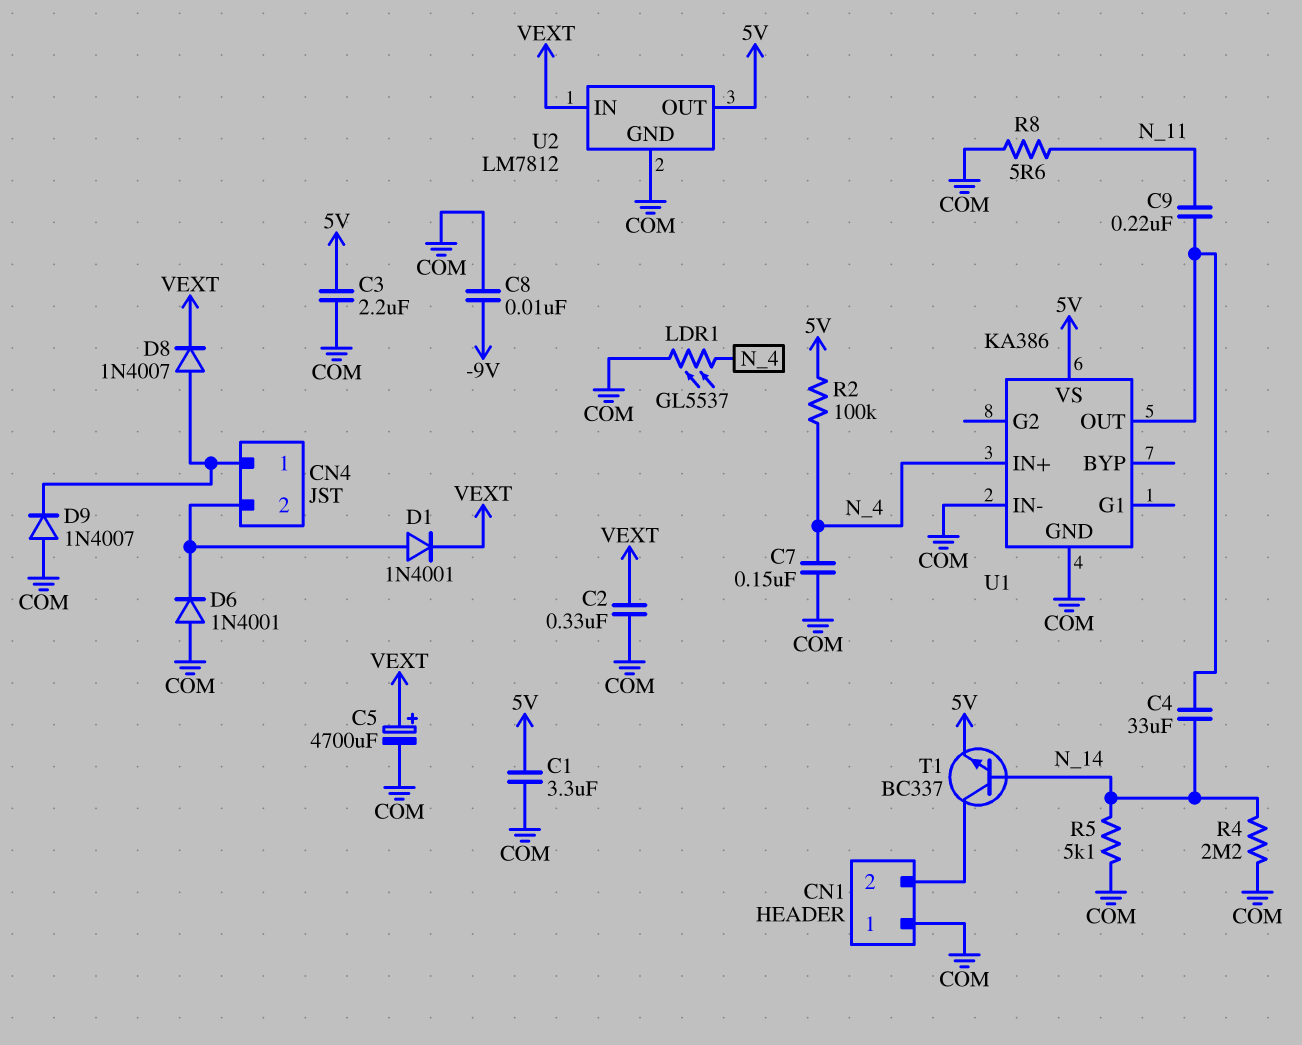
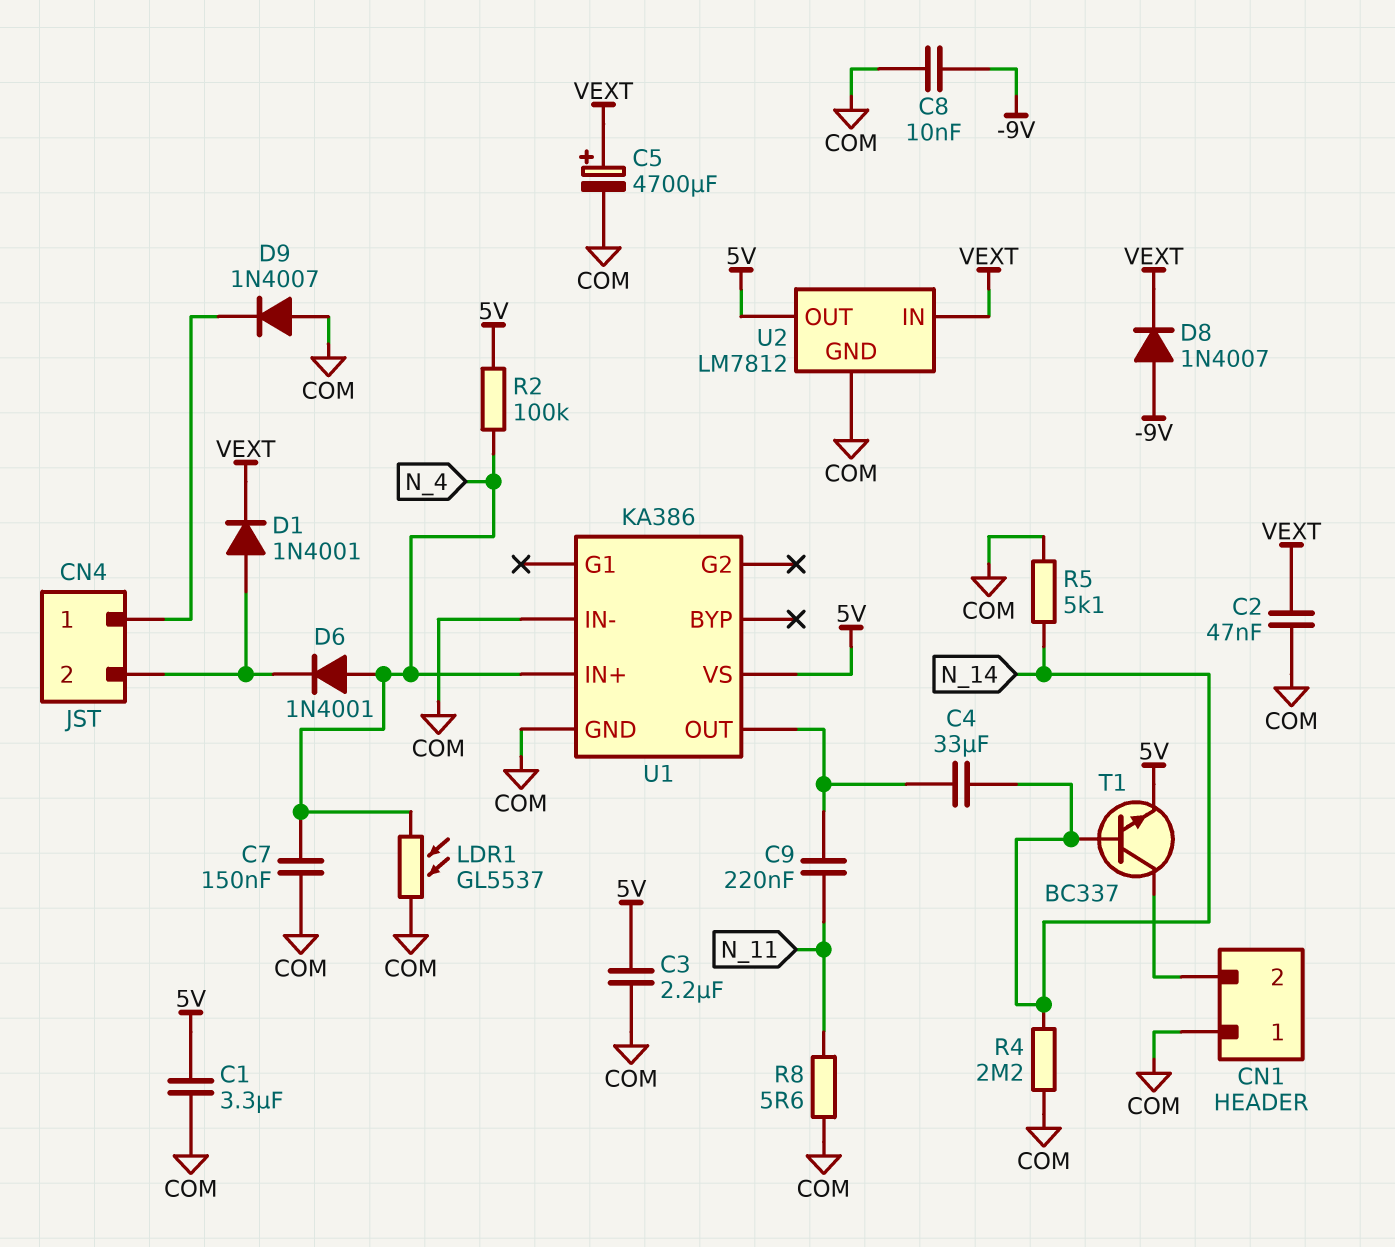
C2: 330nF (COM, VEXT) -> 47nF (COM, VEXT)
D6: diode 1N4001 (A COM, K CN4/2) -> diode 1N4001 (A N_4, K CN4/2)
D8: diode 1N4007 (A CN4/1, K VEXT) -> diode 1N4007 (A -9V, K VEXT)

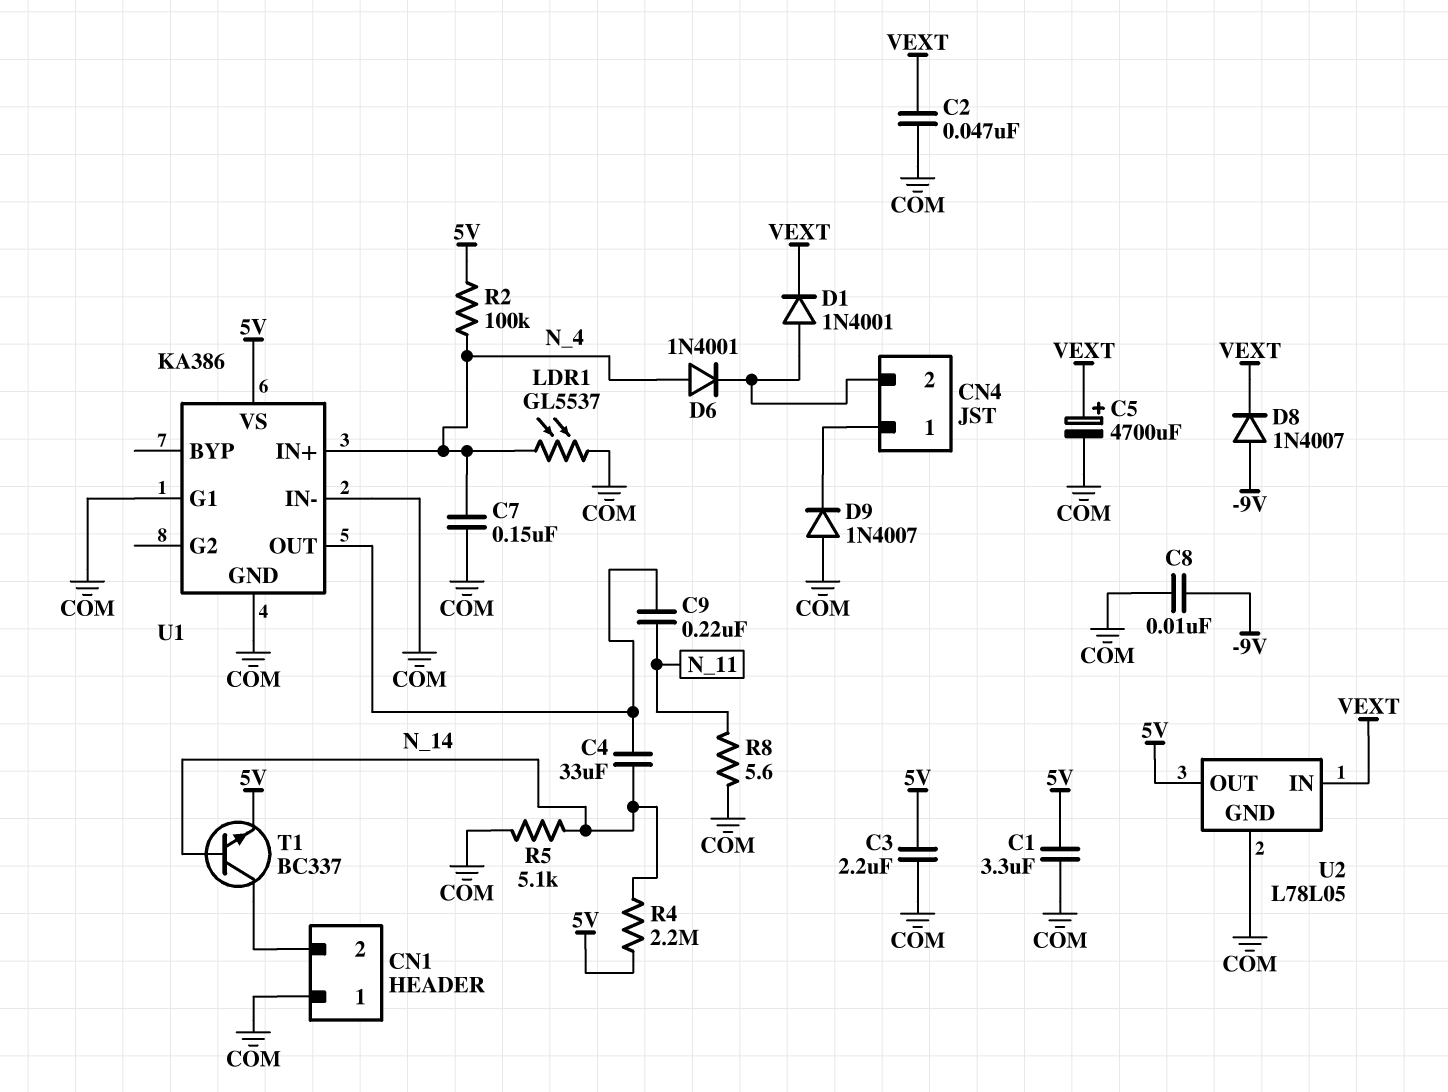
R4: 2.2M (COM, N_14) -> 2.2M (5V, N_14)
U1 pin G1: none -> COM
U2: LM7812 -> L78L05

